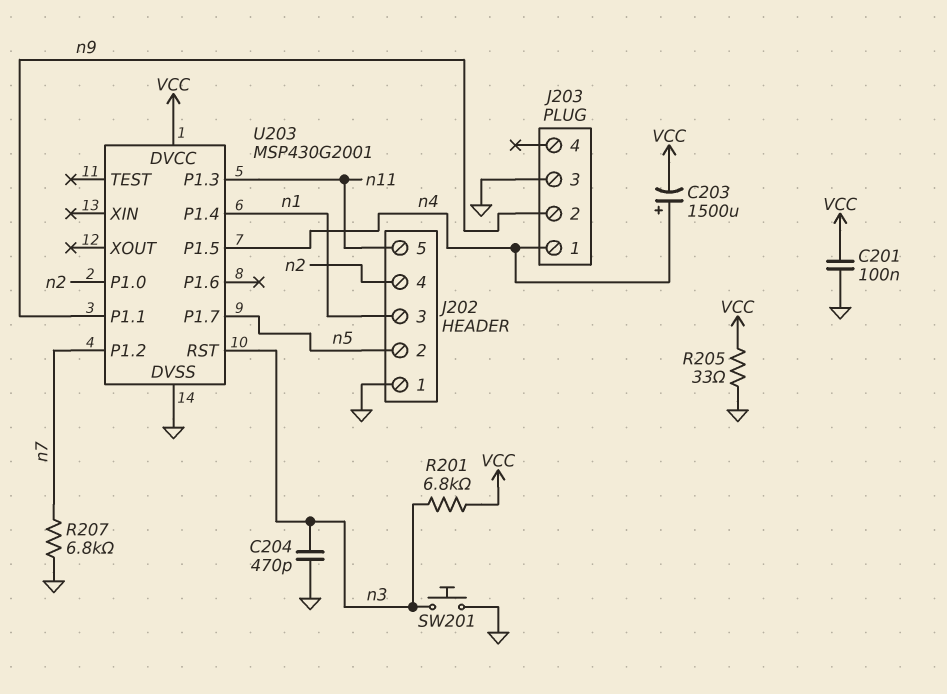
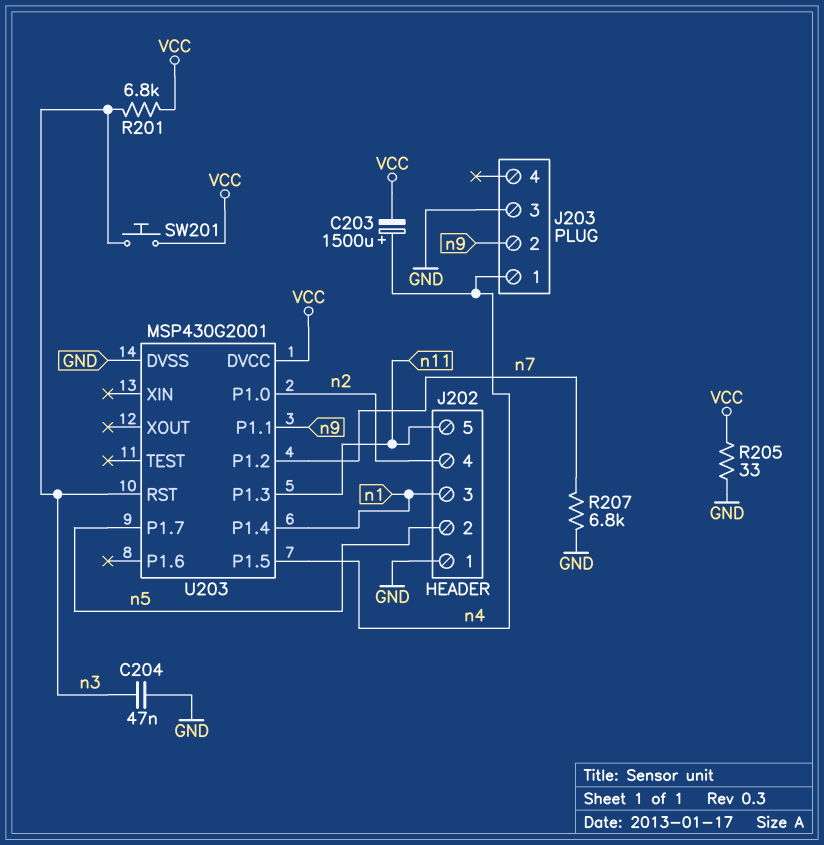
C201: 100nF (GND, VCC) -> none
C204: 470pF (GND, n3) -> 47nF (GND, n3)
SW201: button (GND, n3) -> button (VCC, n3)

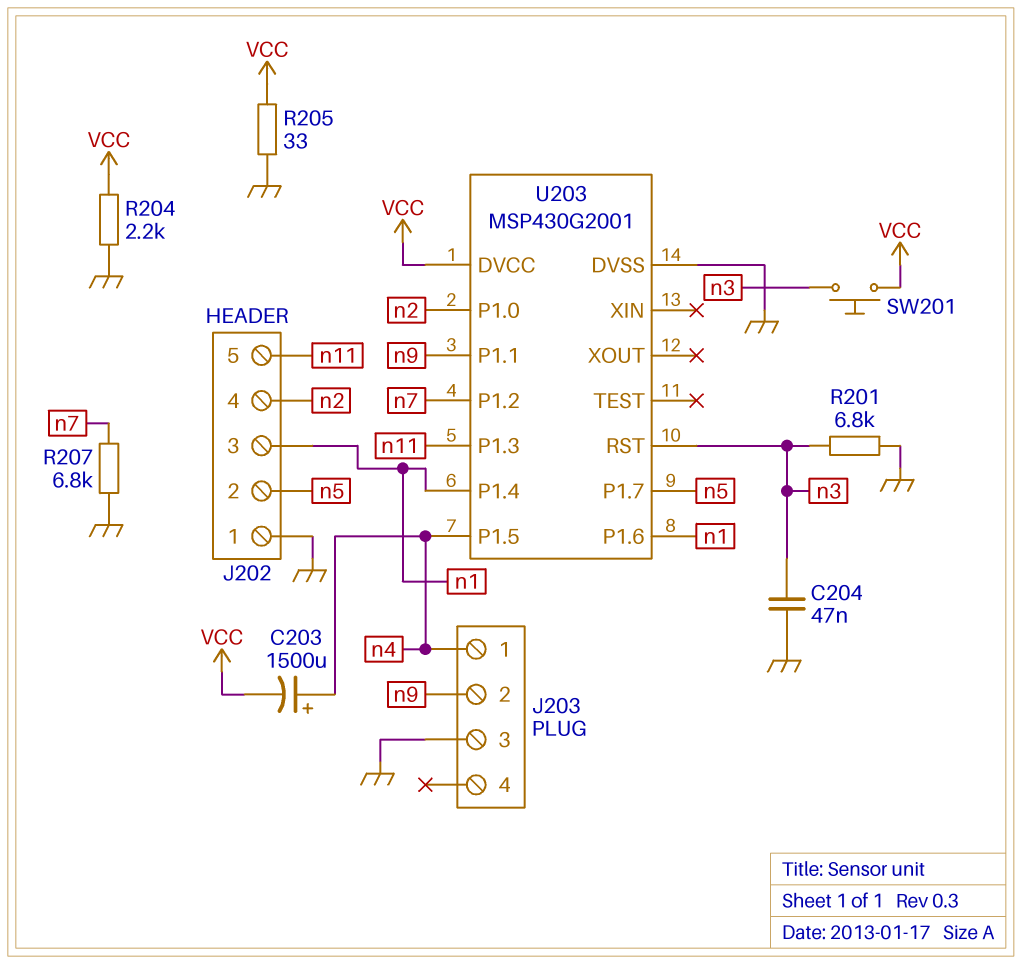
R201: 6.8k (VCC, n3) -> 6.8k (GND, n3)
R204: none -> 2.2k (GND, VCC)
U203 pin P1.6: none -> n1

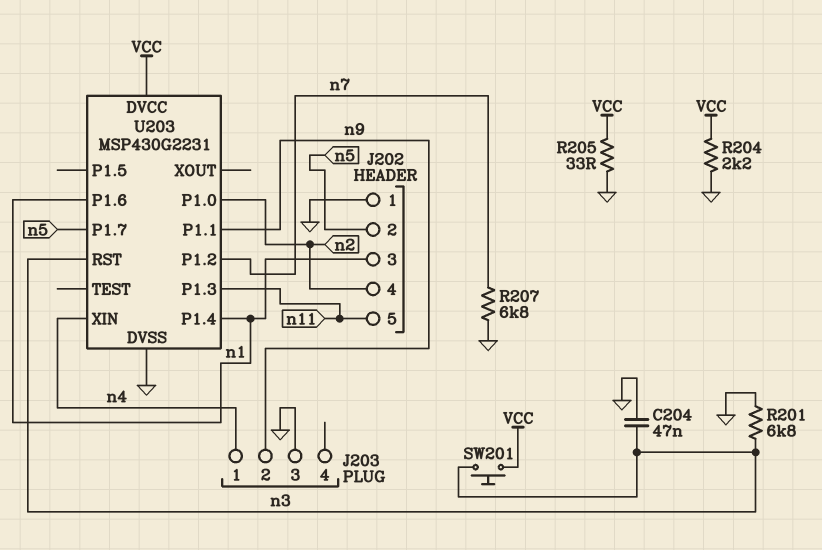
C203: 1500uF (plus n4, minus VCC) -> none
U203: MSP430G2001 -> MSP430G2231
U203 pin P1.5: n4 -> none
U203 pin XIN: none -> n4

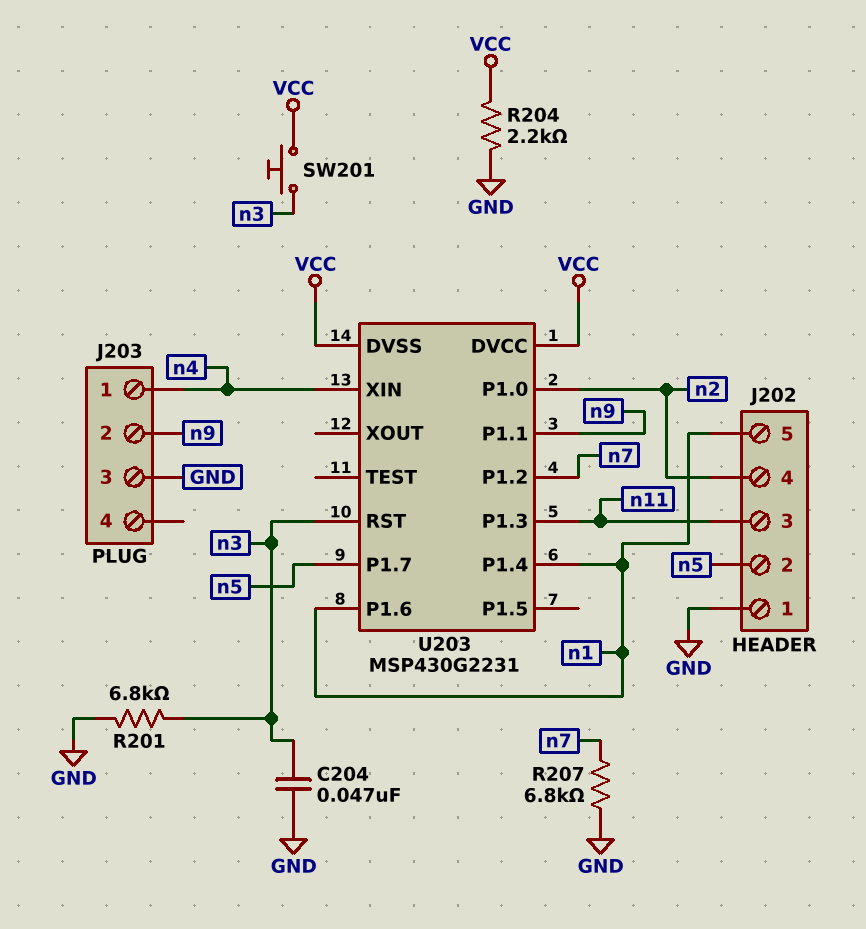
J202 pin 3: n1 -> n11
J202 pin 5: n11 -> n1
R205: 33 (GND, VCC) -> none
U203 pin DVSS: GND -> VCC

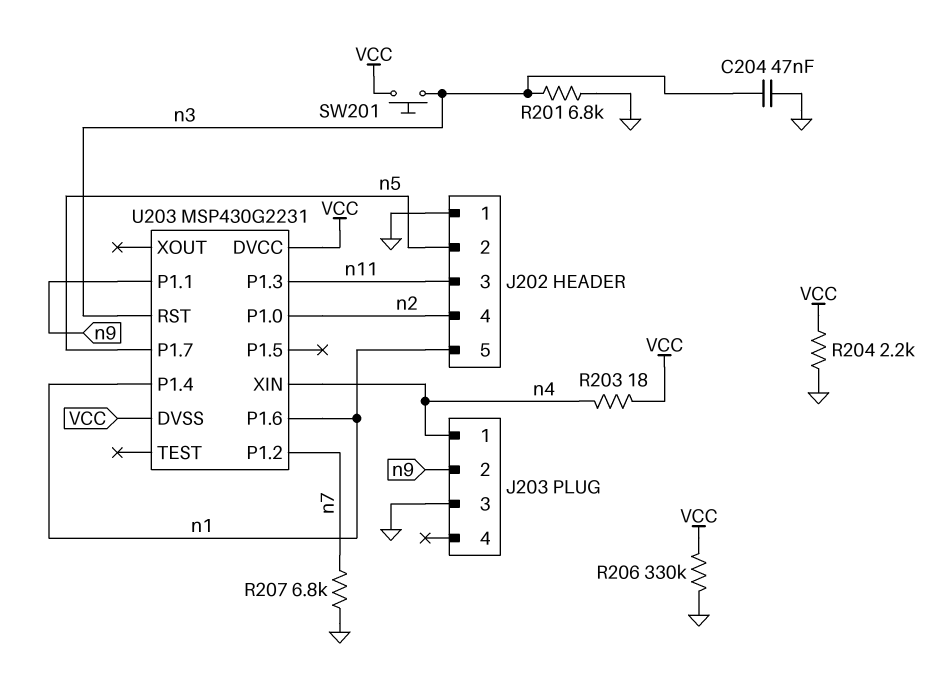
R203: none -> 18 (VCC, n4)
R206: none -> 330k (GND, VCC)

